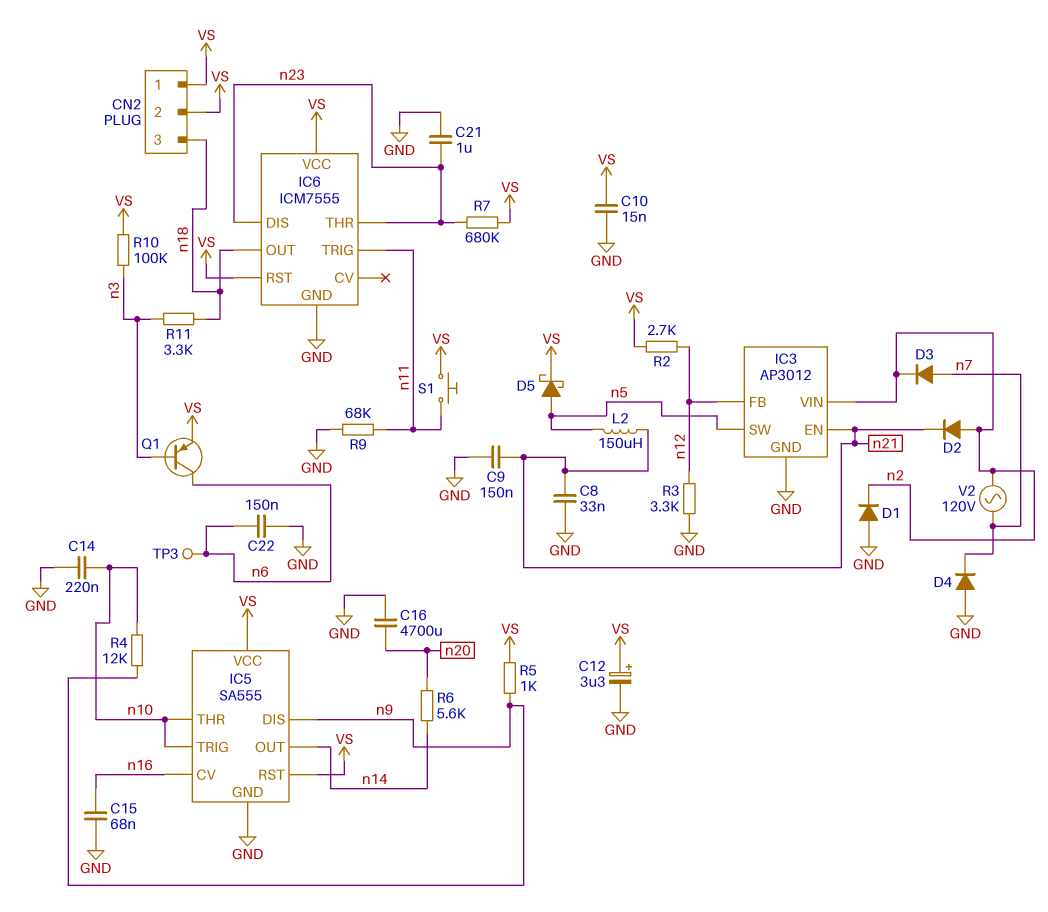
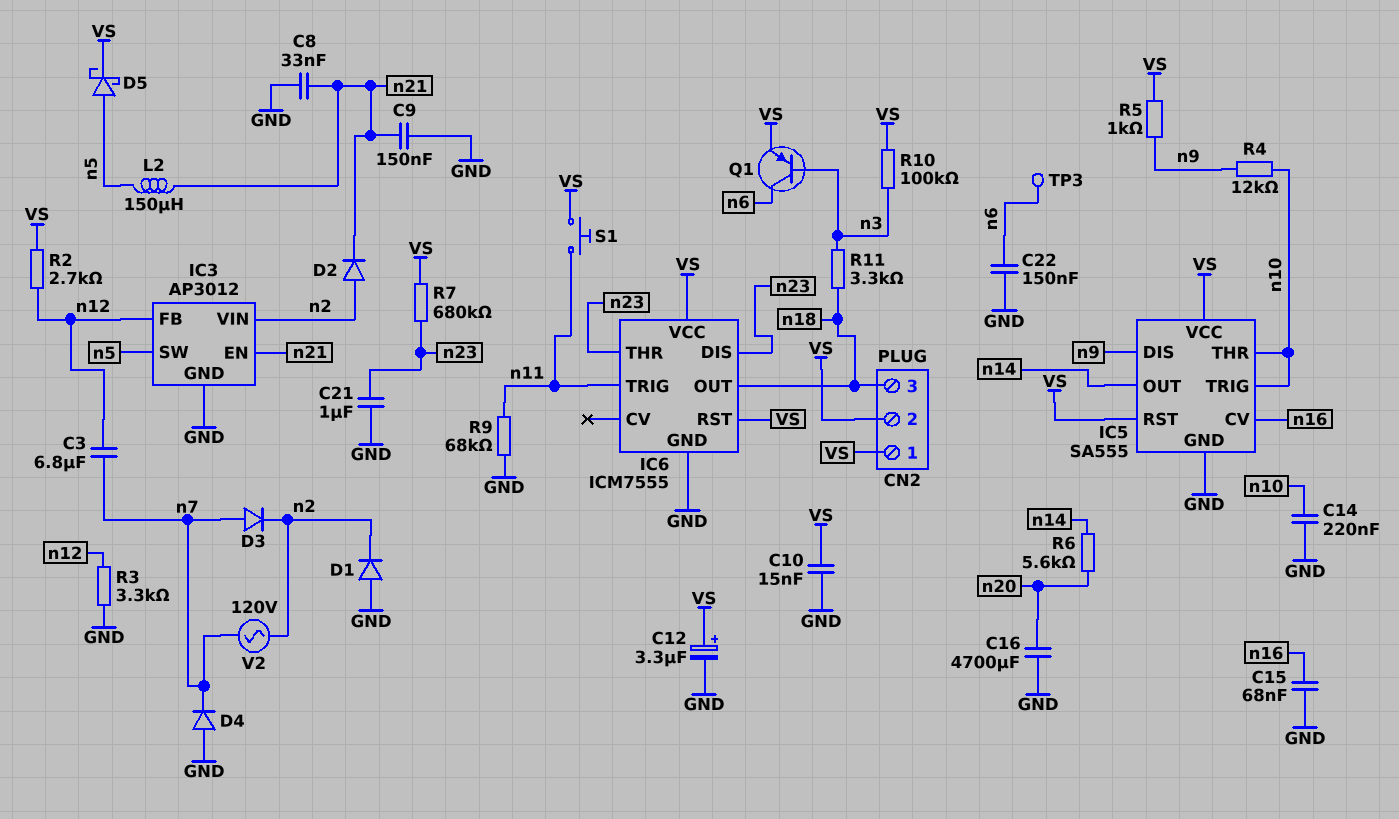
C3: none -> 6.8uF (n7, n12)

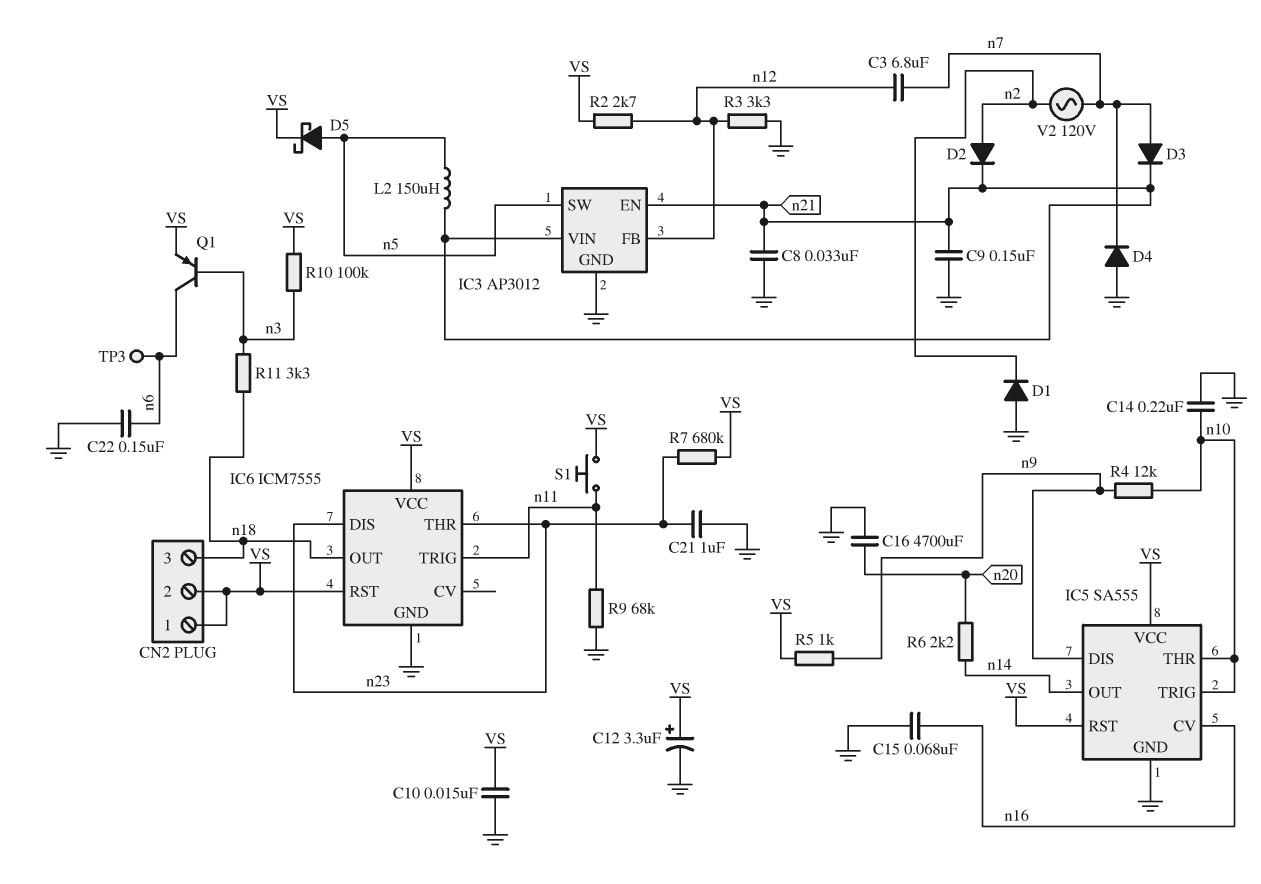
D3: diode (A n7, K n2) -> diode (A n7, K n21)
IC3 pin VIN: n2 -> n21
R6: 5.6k (n14, n20) -> 2.2k (n14, n20)

